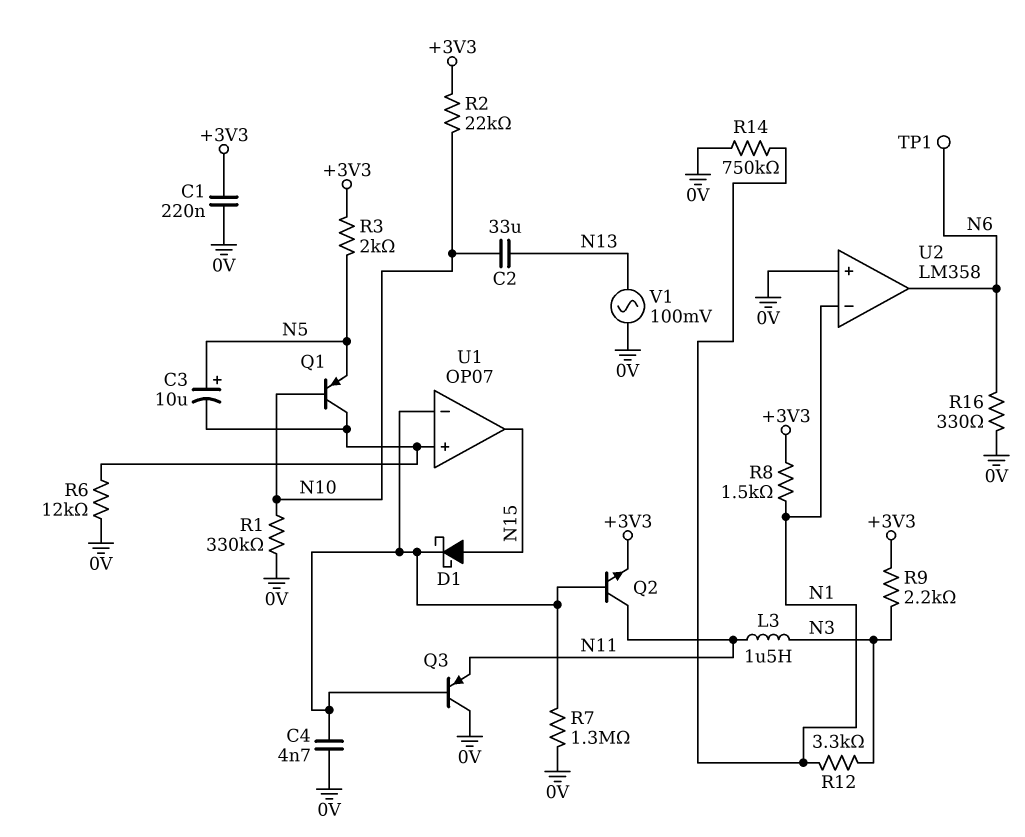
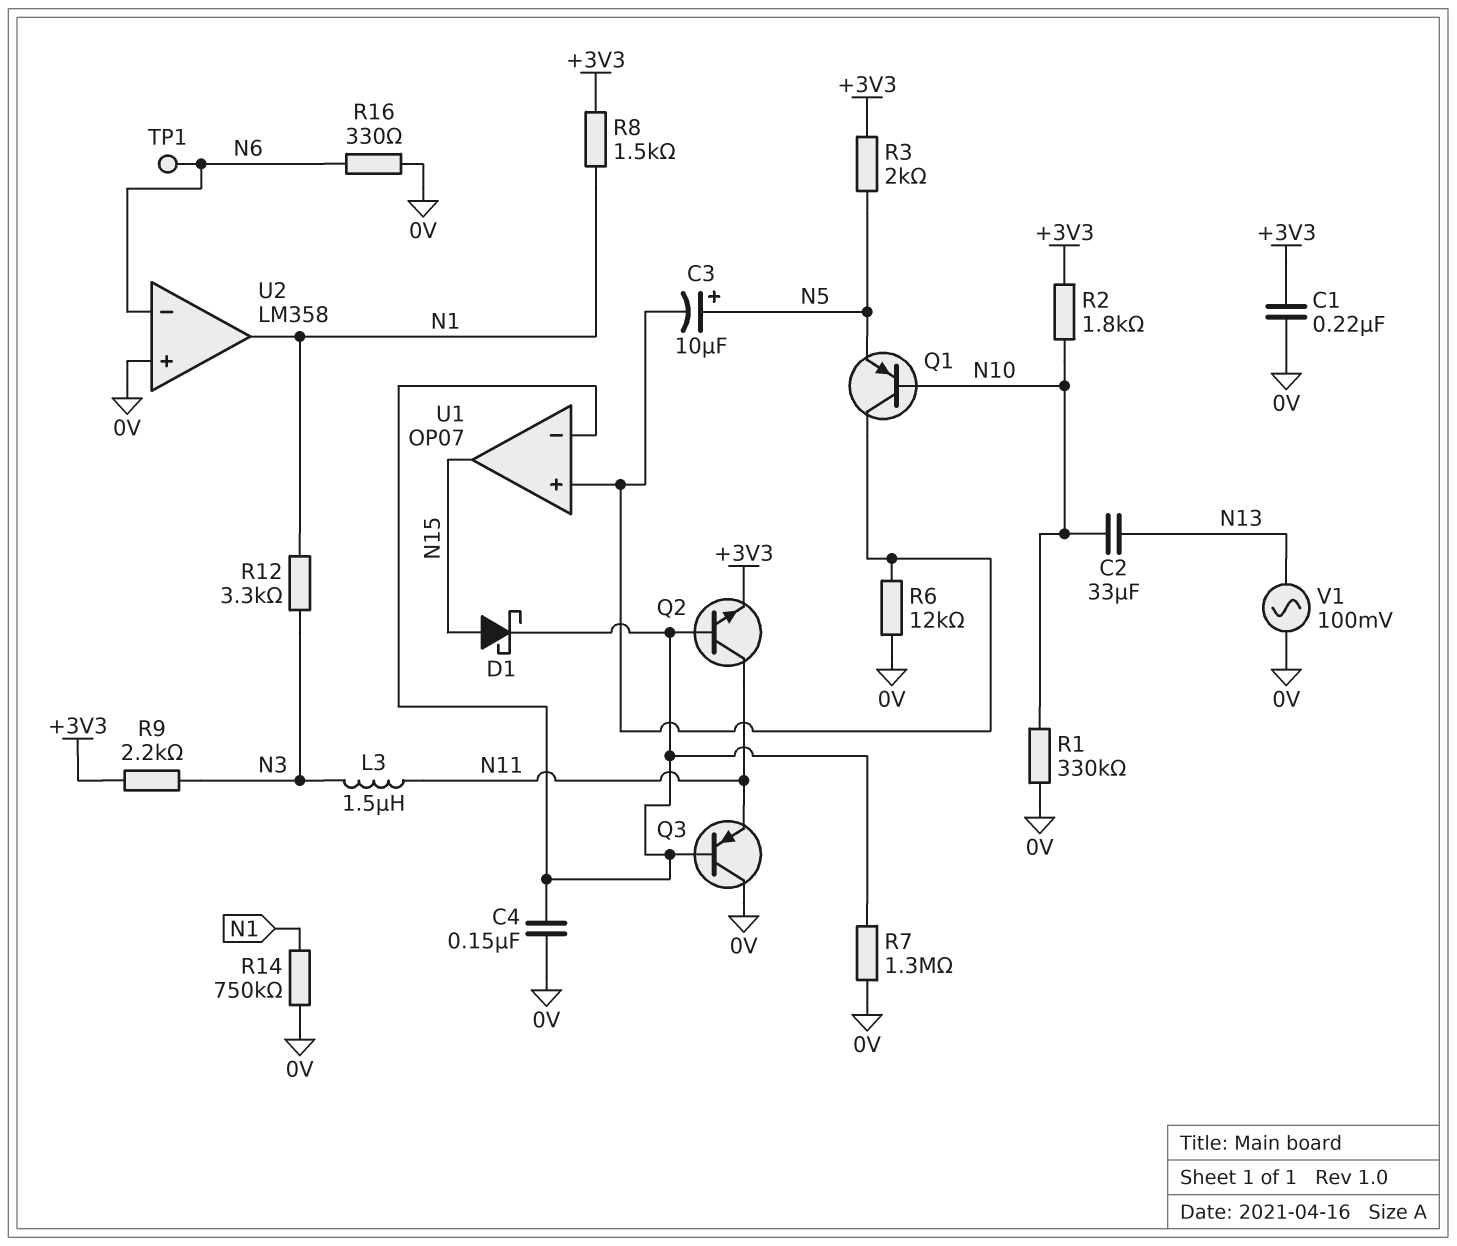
C4: 4.7nF (0V, U1/in-) -> 150nF (0V, U1/in-)
R2: 22k (+3V3, N10) -> 1.8k (+3V3, N10)
U2 pin in-: N1 -> N6
U2 pin out: N6 -> N1

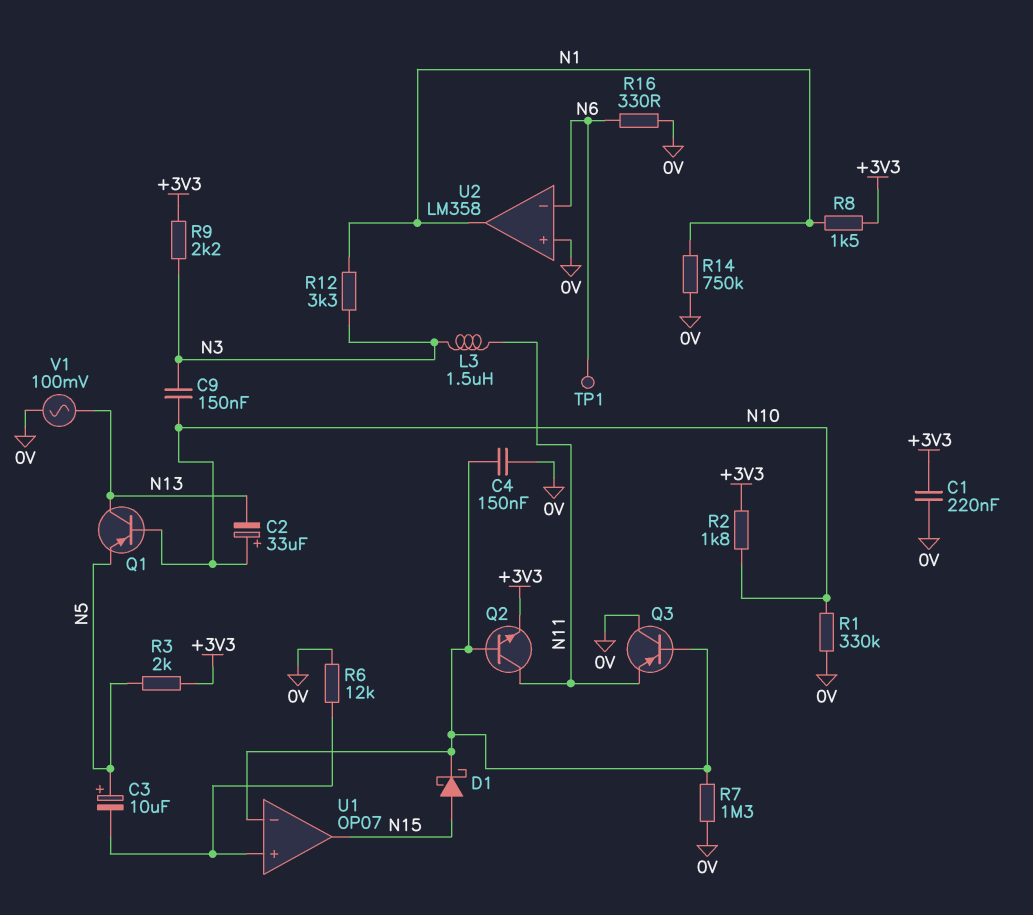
C2: 33uF (N10, N13) -> 33uF (plus N10, minus N13)
C9: none -> 150nF (N3, N10)
Q1: PNP (B N10, C U1/in+, E N5) -> PNP (B N10, C N13, E N5)

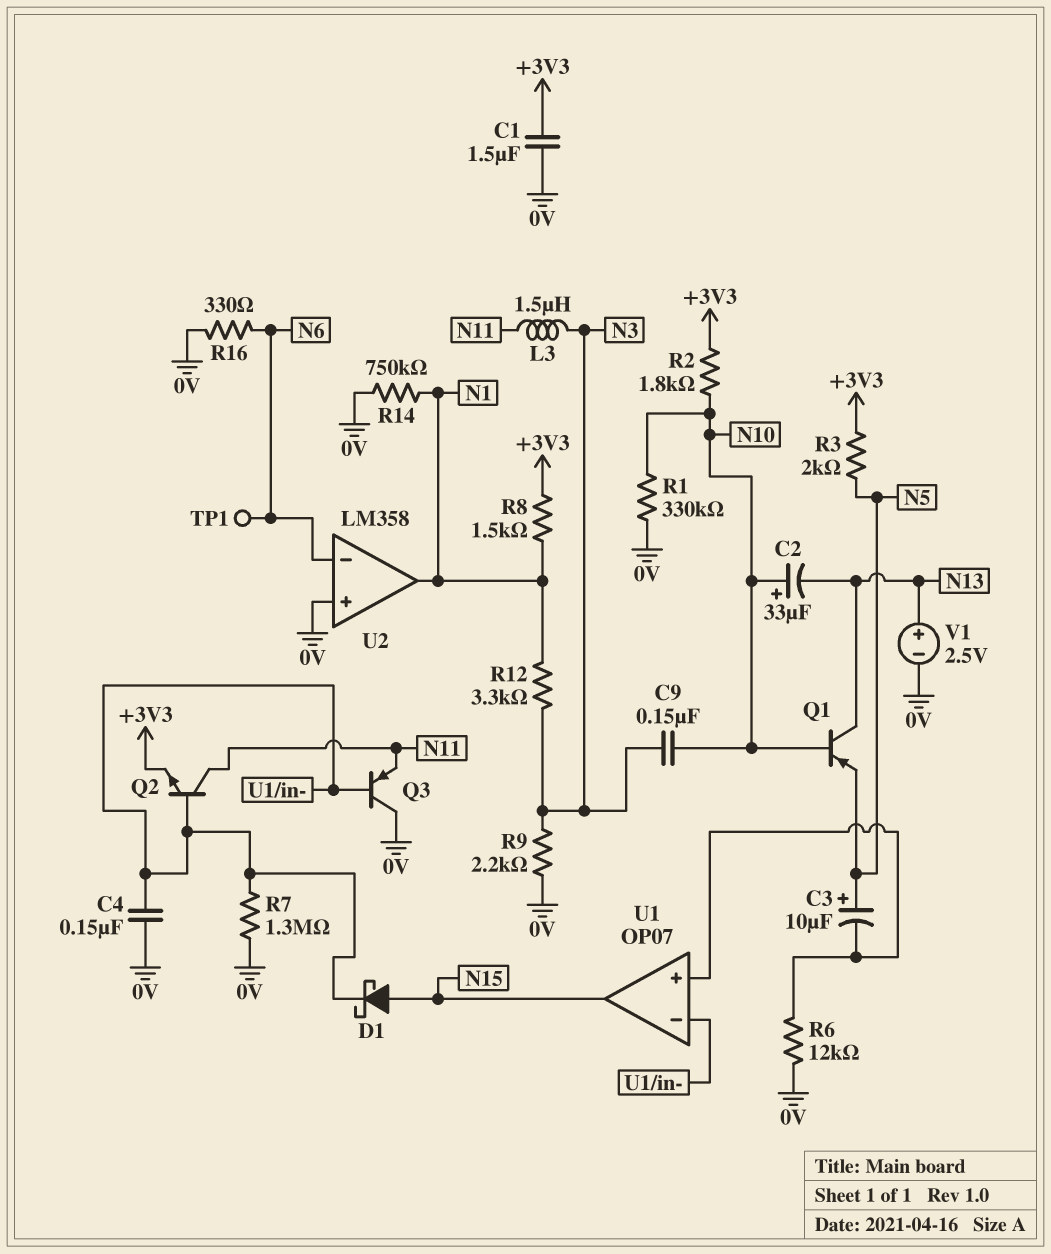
C1: 220nF (+3V3, 0V) -> 1.5uF (+3V3, 0V)
R9: 2.2k (+3V3, N3) -> 2.2k (0V, N3)
V1: AC 100mV (0V, N13) -> 2.5V (plus N13, minus 0V)

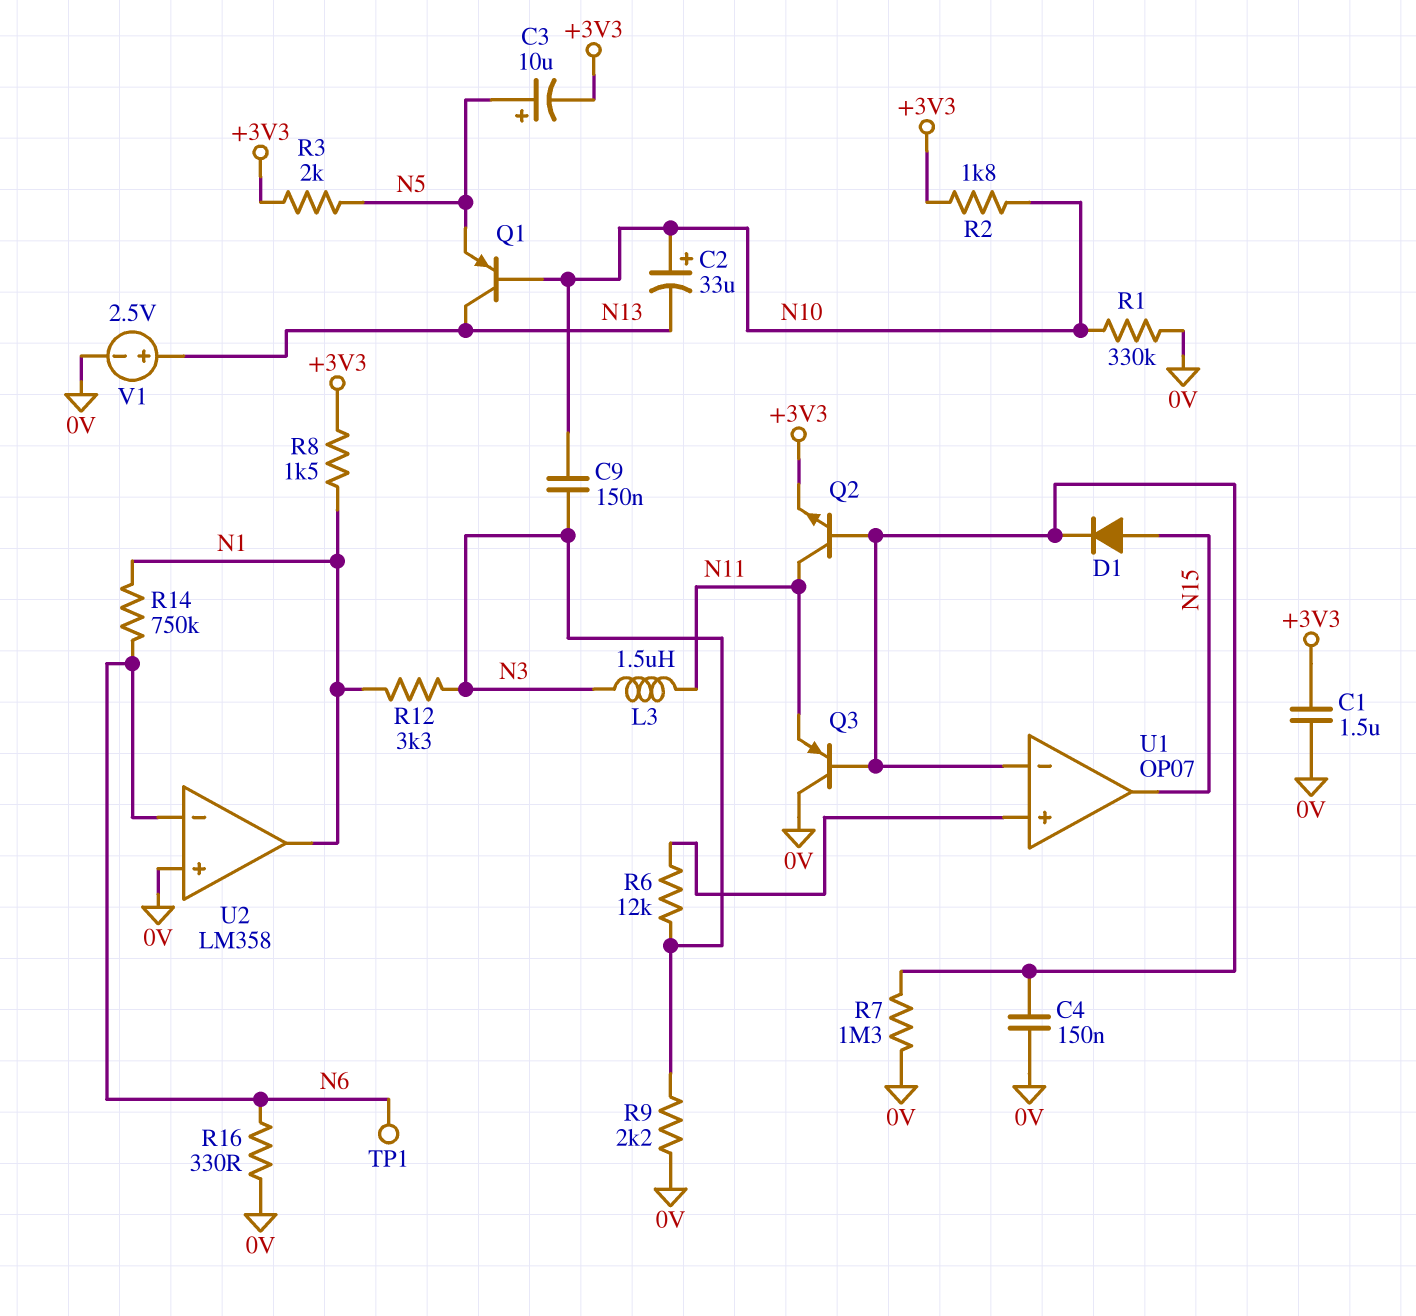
C3: 10uF (plus N5, minus U1/in+) -> 10uF (plus N5, minus +3V3)
D1: schottky (A N15, K U1/in-) -> diode (A N15, K U1/in-)
R6: 12k (0V, U1/in+) -> 12k (N3, U1/in+)
R14: 750k (0V, N1) -> 750k (N1, N6)

